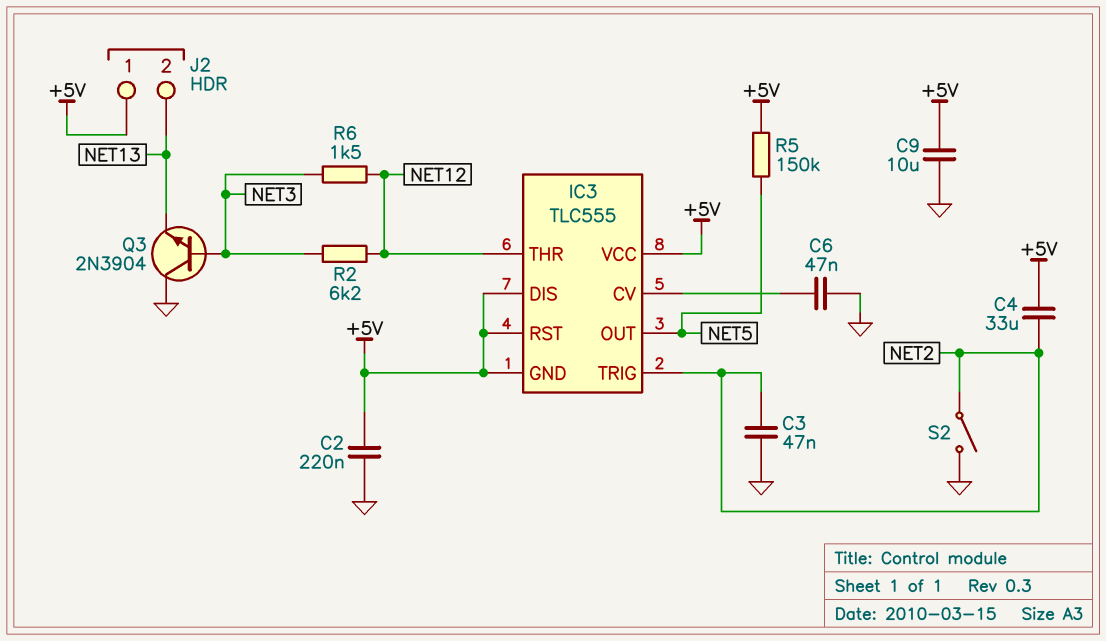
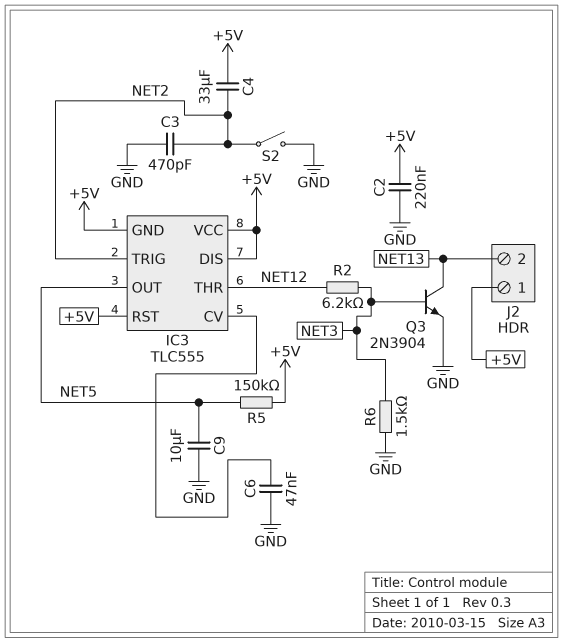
C3: 47nF (GND, NET2) -> 470pF (GND, NET2)
C9: 10uF (+5V, GND) -> 10uF (GND, NET5)
Q3: NPN 2N3904 (B NET3, C GND, E NET13) -> NPN 2N3904 (B NET3, C NET13, E GND)
R6: 1.5k (NET3, NET12) -> 1.5k (GND, NET3)

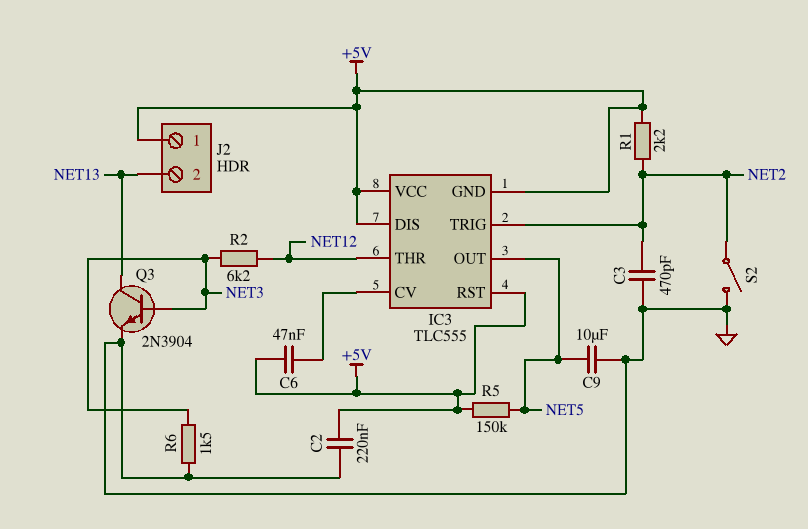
C4: 33uF (+5V, NET2) -> none
C6: 47nF (GND, IC3/CV) -> 47nF (+5V, IC3/CV)
R1: none -> 2.2k (+5V, NET2)

